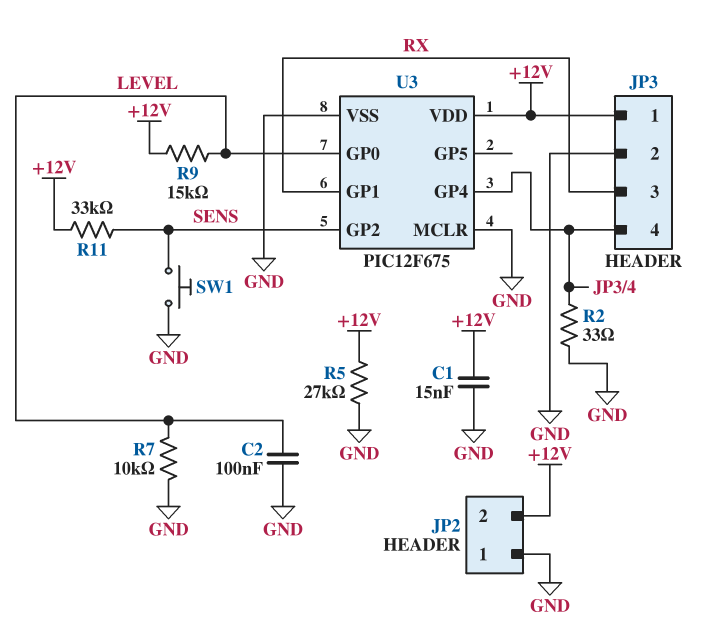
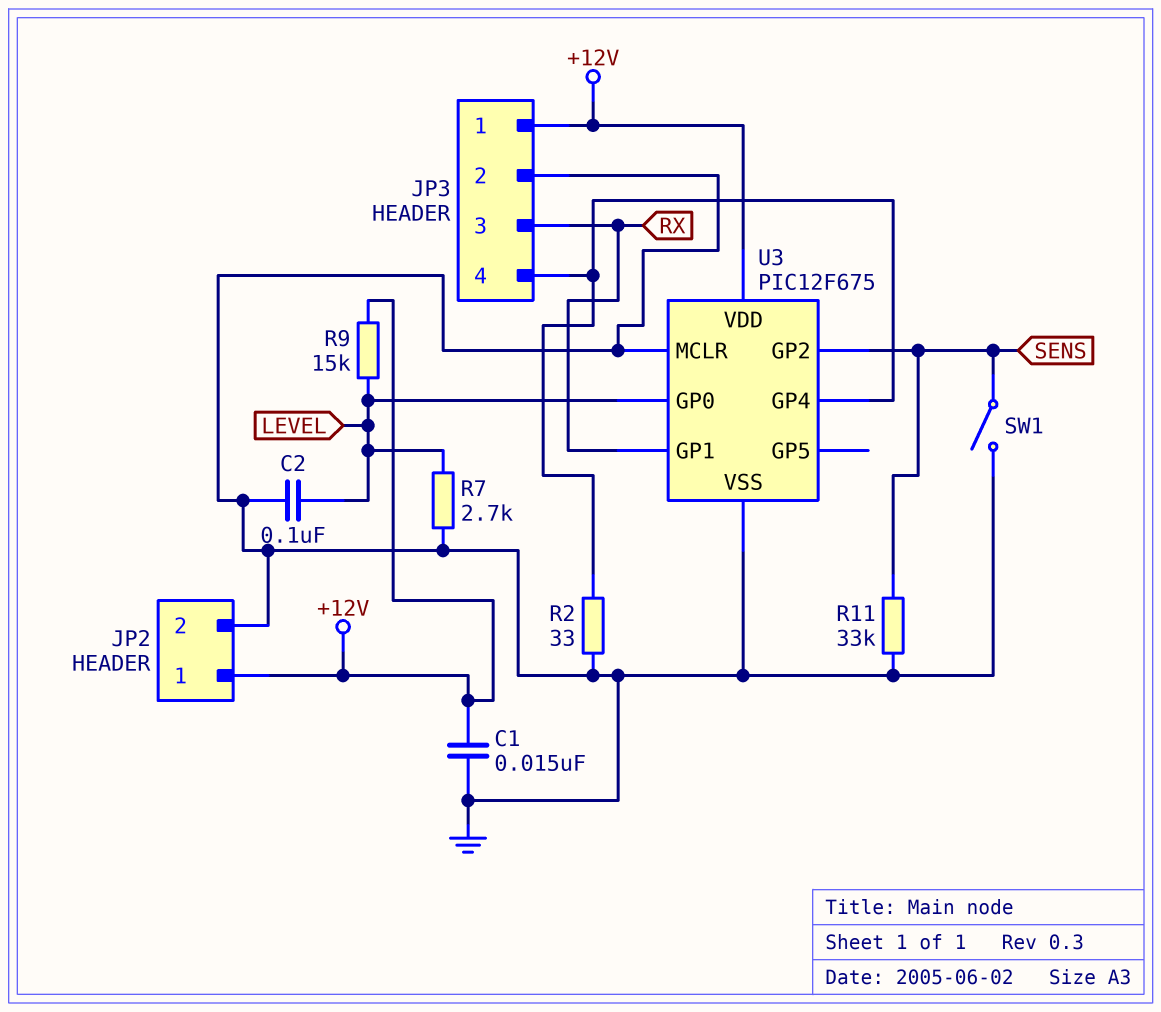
JP2 pin 1: GND -> +12V
JP2 pin 2: +12V -> GND
R5: 27k (+12V, GND) -> none
R7: 10k (GND, LEVEL) -> 2.7k (GND, LEVEL)
R11: 33k (+12V, SENS) -> 33k (GND, SENS)
SW1: button (GND, SENS) -> switch (GND, SENS)

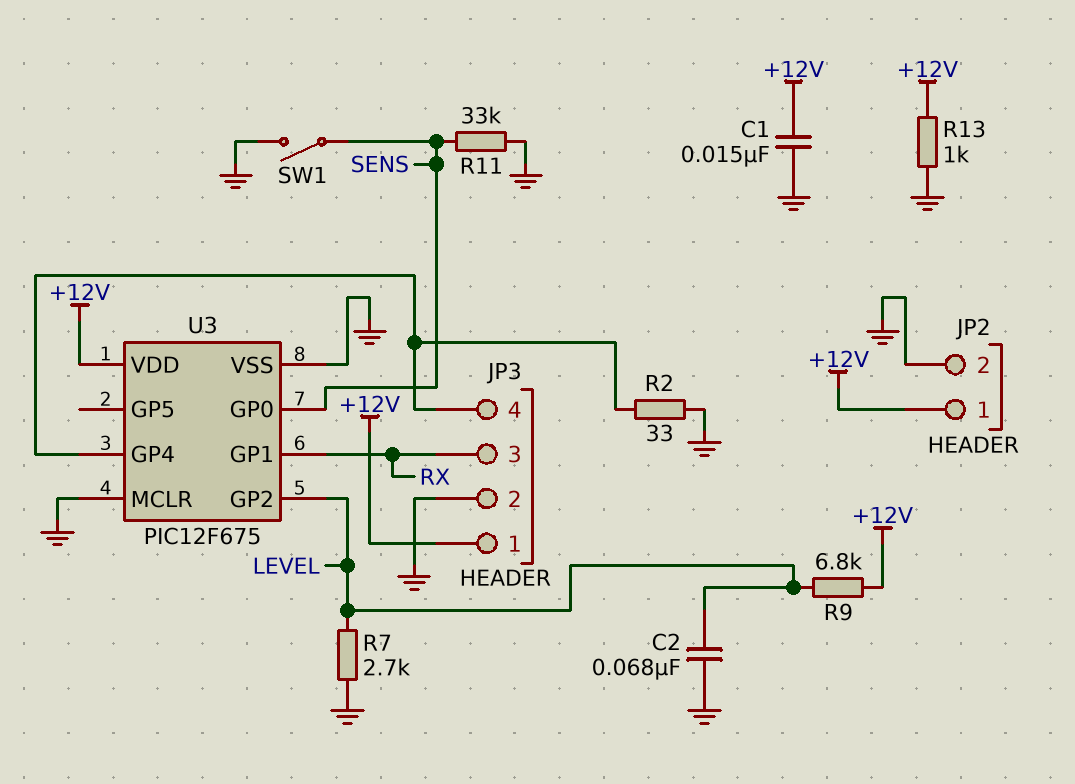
C2: 100nF (GND, LEVEL) -> 68nF (GND, LEVEL)
R9: 15k (+12V, LEVEL) -> 6.8k (+12V, LEVEL)
R13: none -> 1k (+12V, GND)
U3 pin GP0: LEVEL -> SENS
U3 pin GP2: SENS -> LEVEL

